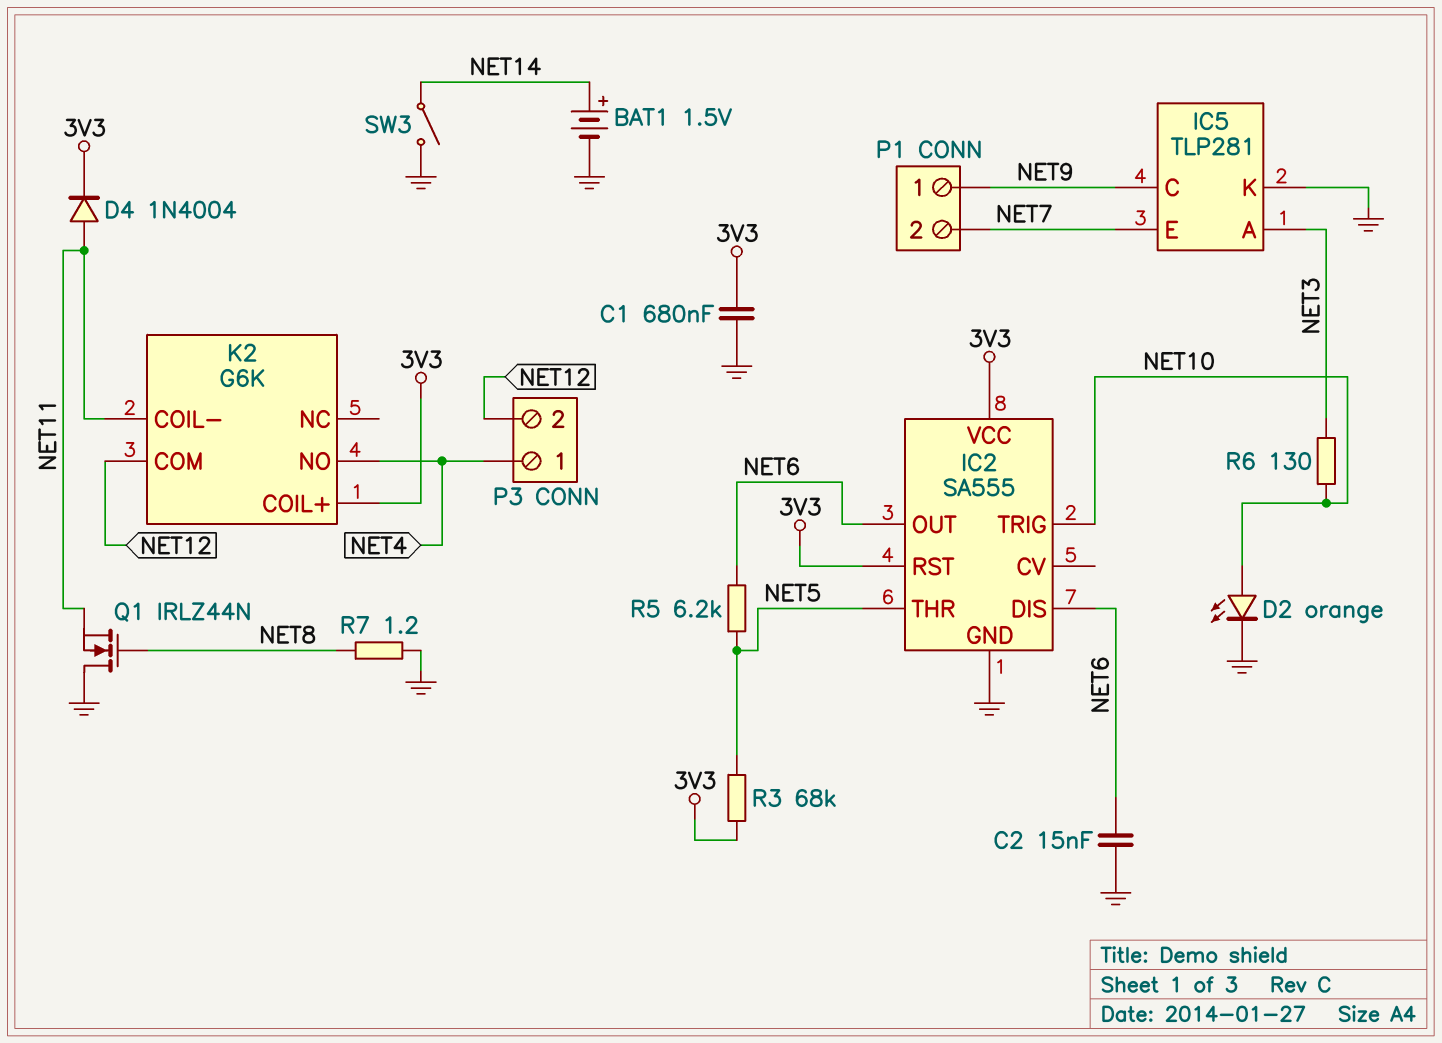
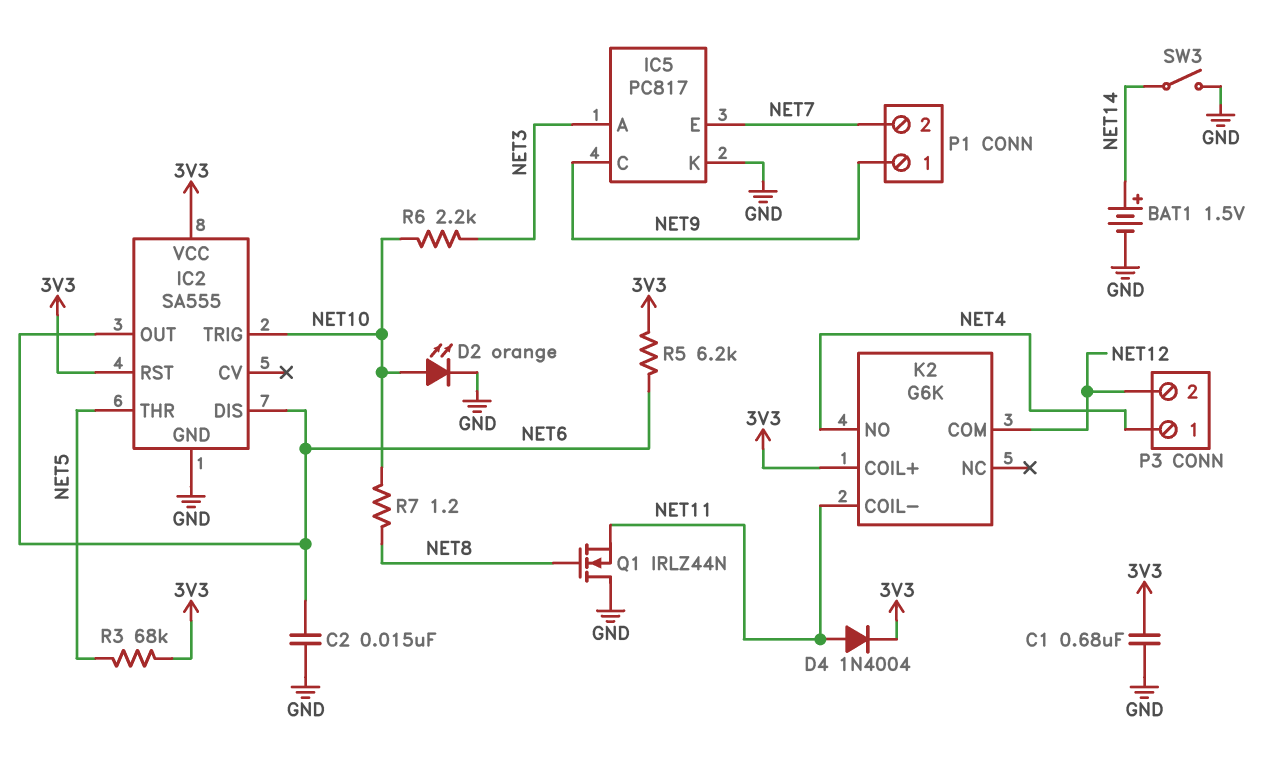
IC5: TLP281 -> PC817
R5: 6.2k (NET5, NET6) -> 6.2k (3V3, NET6)
R6: 130 (NET3, NET10) -> 2.2k (NET3, NET10)
R7: 1.2 (GND, NET8) -> 1.2 (NET8, NET10)

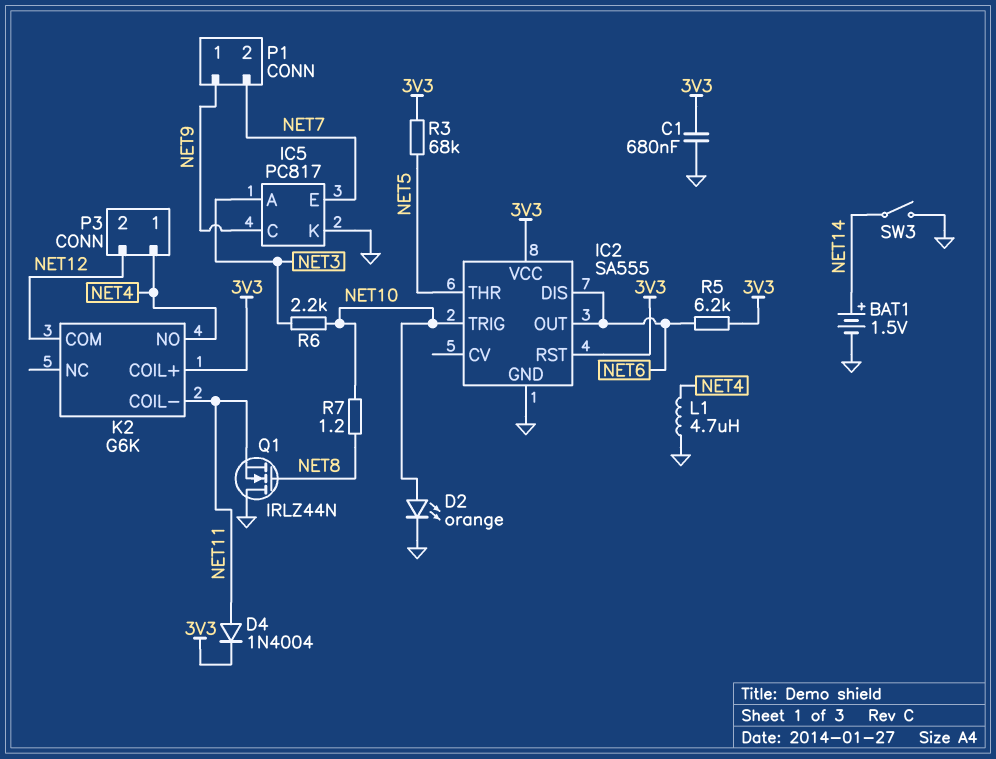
C2: 15nF (GND, NET6) -> none
L1: none -> 4.7uH (GND, NET4)

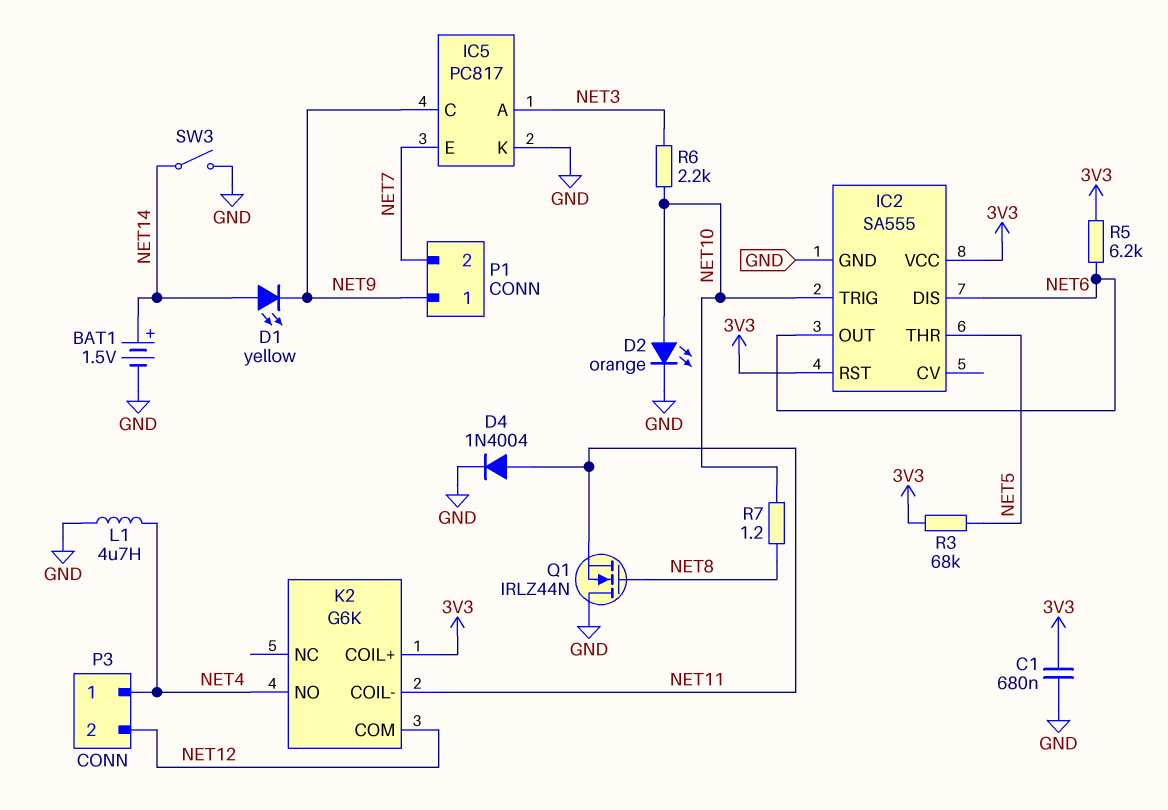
D1: none -> LED yellow (A NET14, K NET9)
D4: diode 1N4004 (A NET11, K 3V3) -> diode 1N4004 (A NET11, K GND)

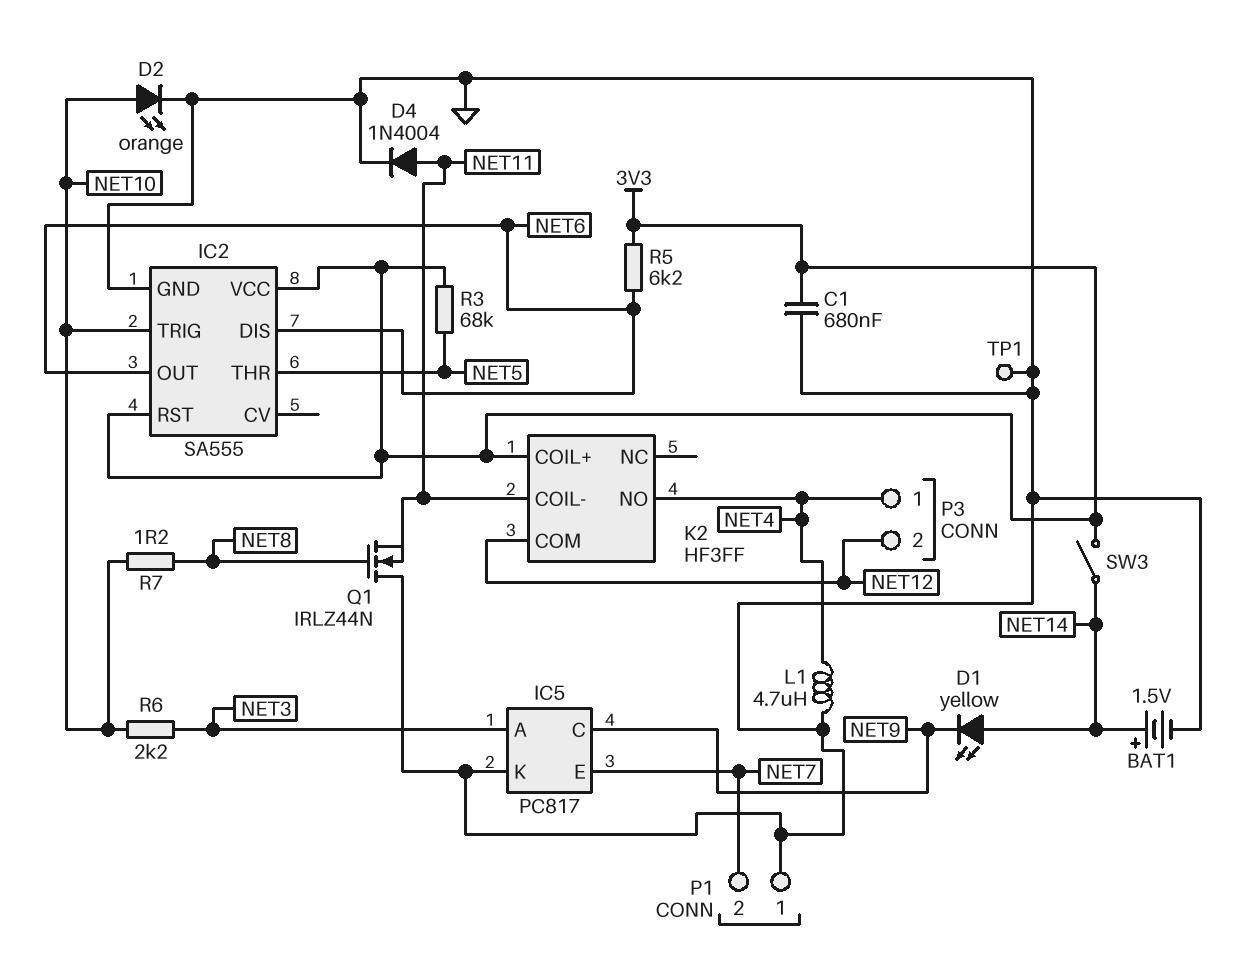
K2: G6K -> HF3FF
P1 pin 1: NET9 -> GND
SW3: switch (GND, NET14) -> switch (3V3, NET14)
TP1: none -> test point (GND)

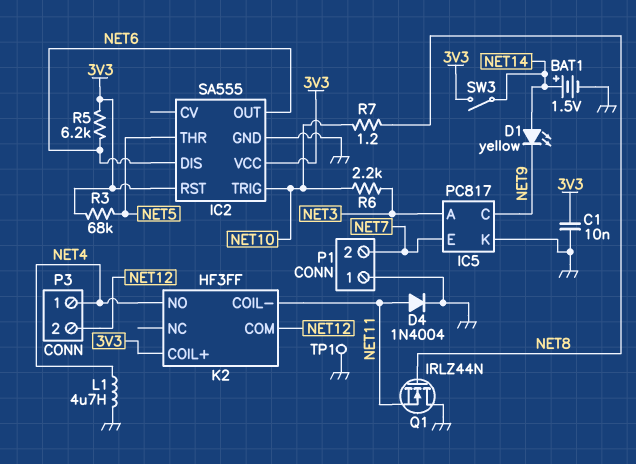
C1: 680nF (3V3, GND) -> 10nF (3V3, GND)
D2: LED orange (A NET10, K GND) -> none

